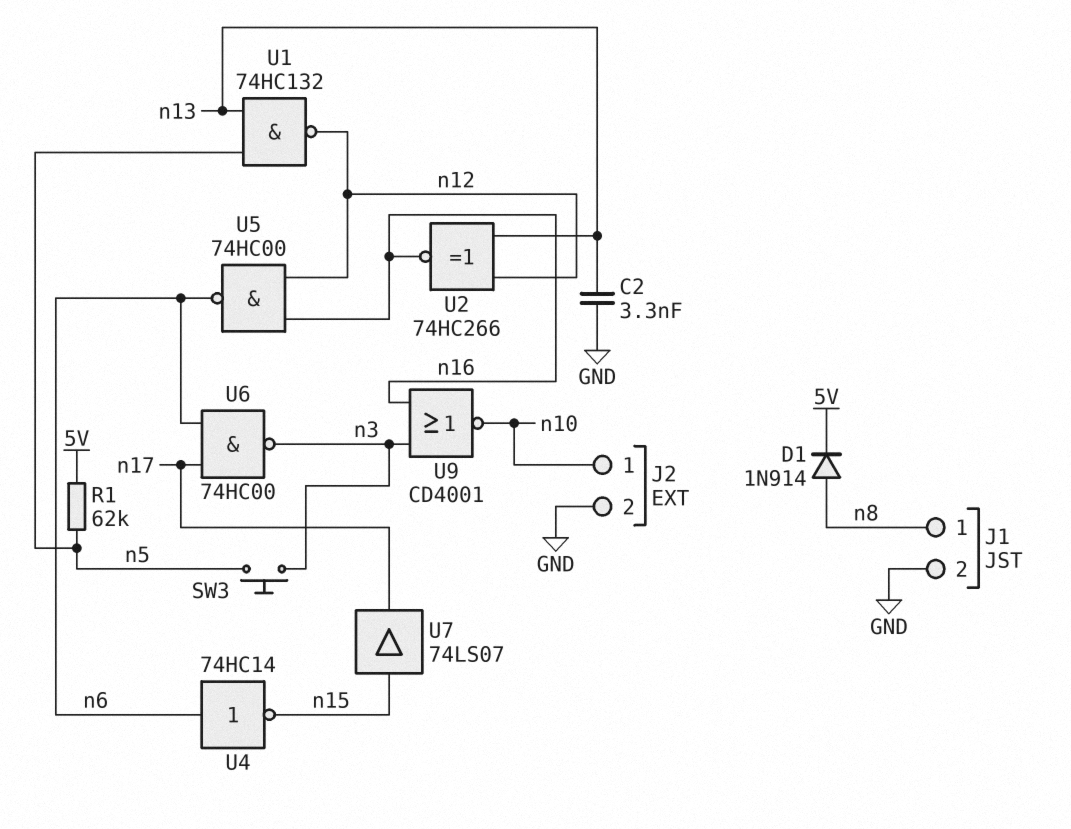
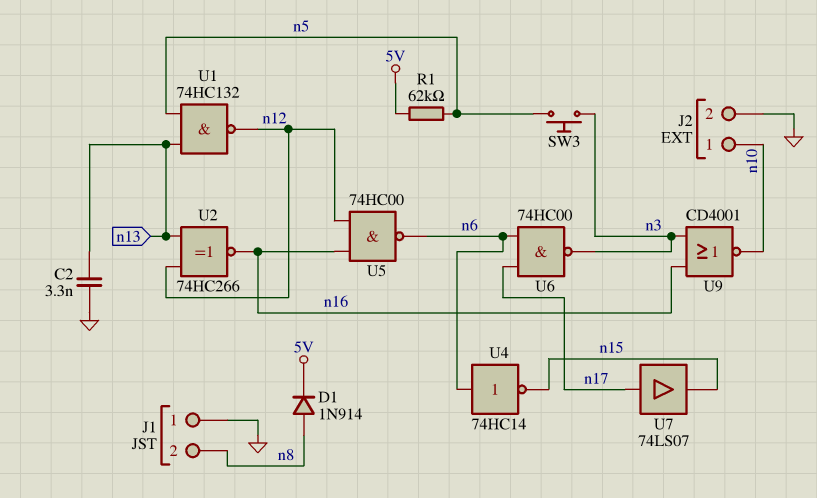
J1 pin 1: n8 -> GND
J1 pin 2: GND -> n8
U7: buffer 74LS07 (in n15, out n17) -> buffer 74LS07 (in n17, out n15)

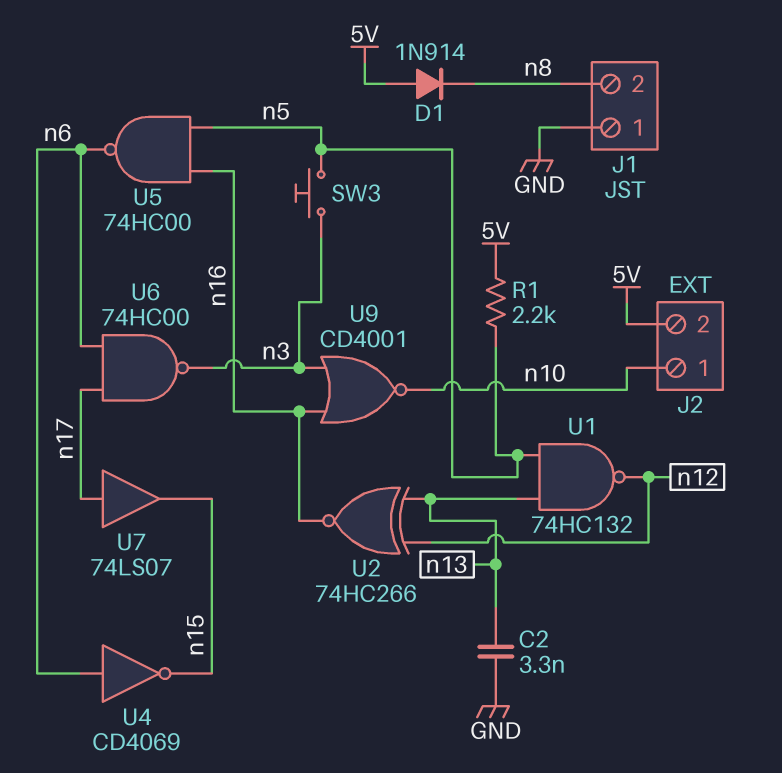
D1: diode 1N914 (A n8, K 5V) -> diode 1N914 (A 5V, K n8)
J2 pin 2: GND -> 5V
R1: 62k (5V, n5) -> 2.2k (5V, n5)
U4: NOT 74HC14 (in n6, out n15) -> NOT CD4069 (in n6, out n15)
U5: NAND 74HC00 (in n12, in n16, out n6) -> NAND 74HC00 (in n5, in n16, out n6)

